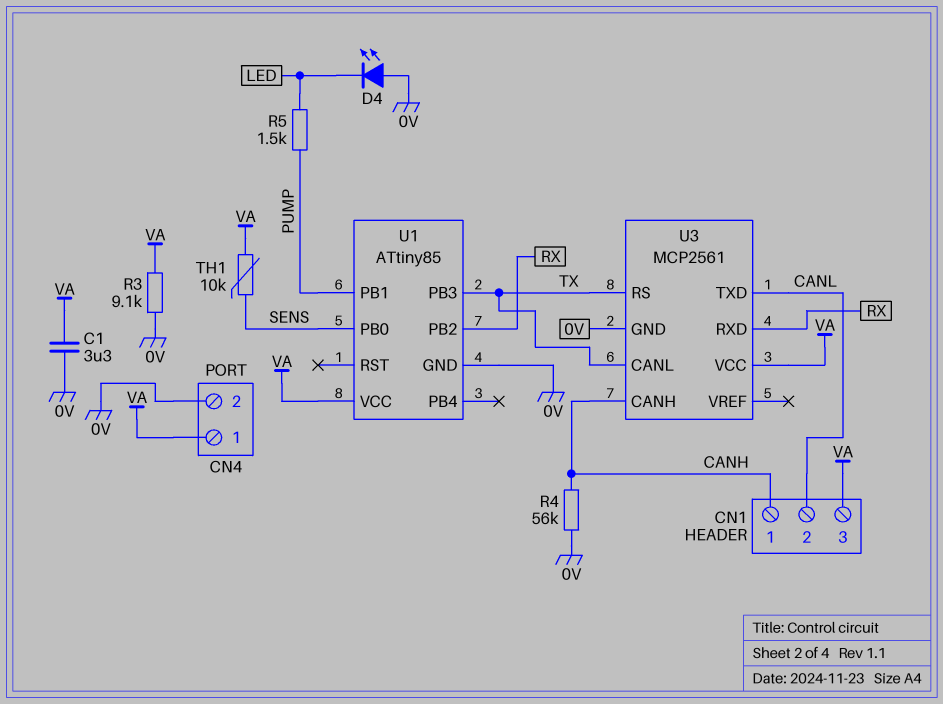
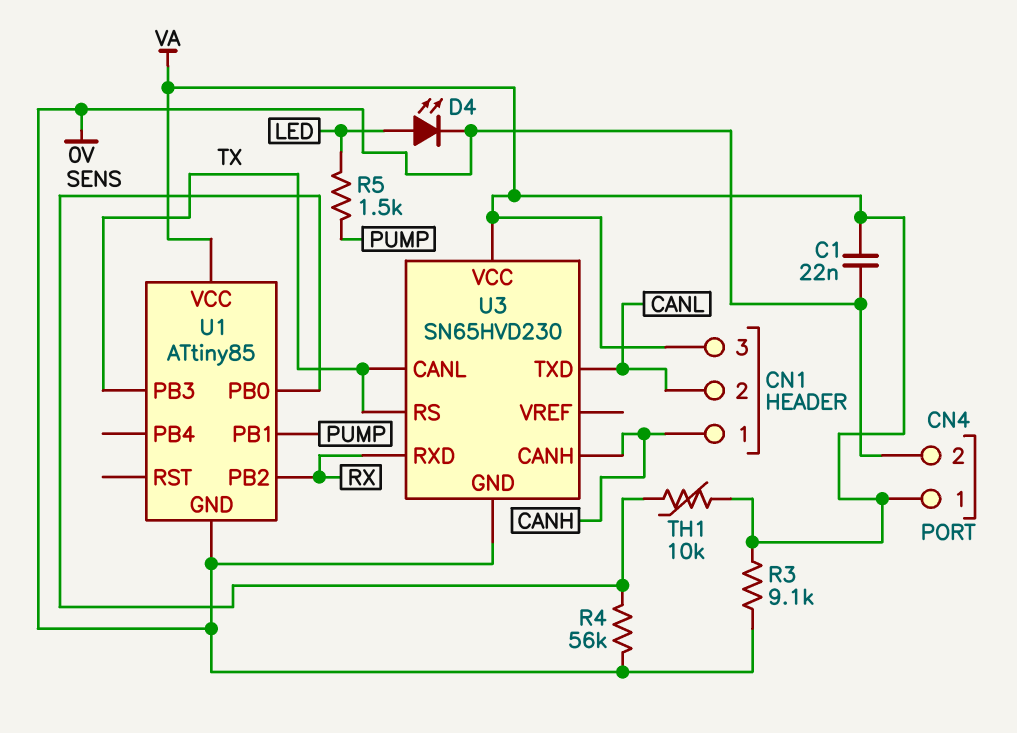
C1: 3.3uF (0V, VA) -> 22nF (0V, VA)
D4: LED (A 0V, K LED) -> LED (A LED, K 0V)
R4: 56k (0V, CANH) -> 56k (0V, SENS)
U3: MCP2561 -> SN65HVD230

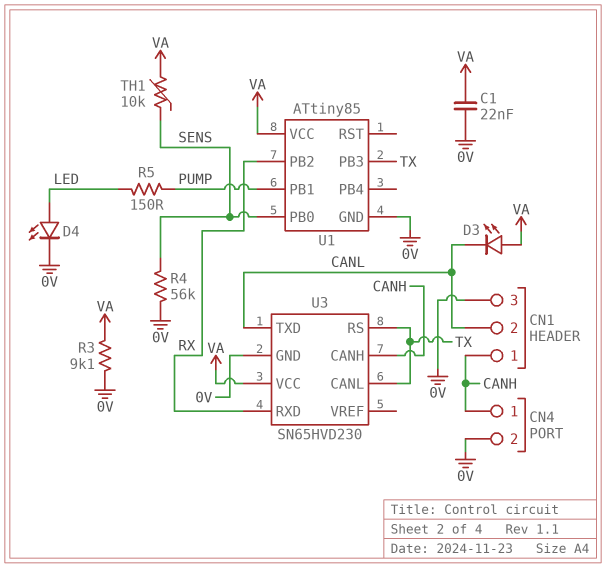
CN1 pin 3: VA -> 0V
CN4 pin 1: VA -> CANH
D3: none -> LED (A VA, K CANL)
R5: 1.5k (LED, PUMP) -> 150 (LED, PUMP)

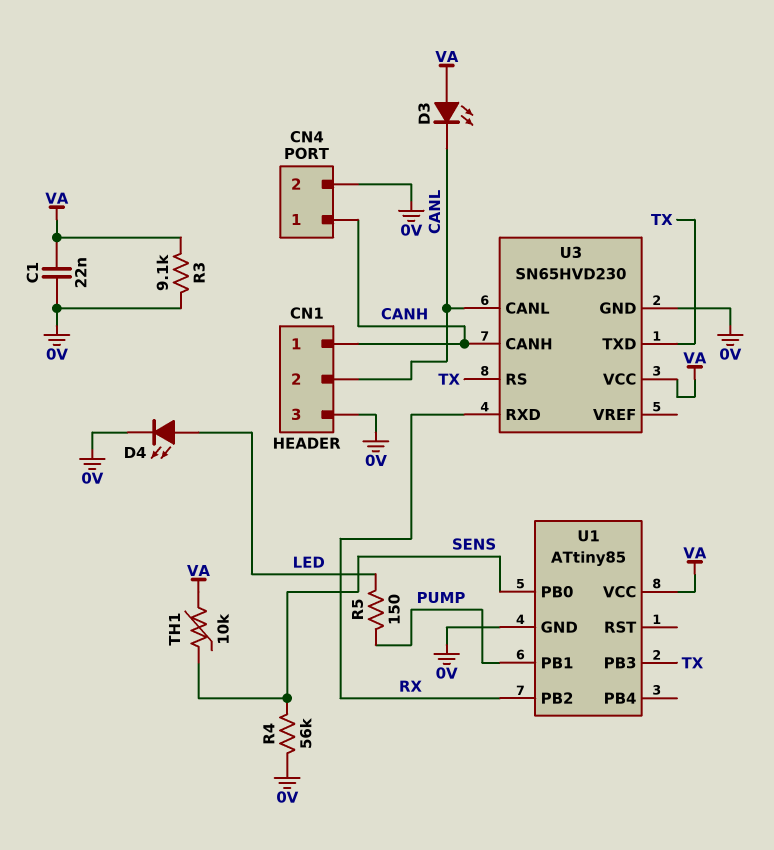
U3 pin CANL: TX -> CANL
U3 pin TXD: CANL -> TX

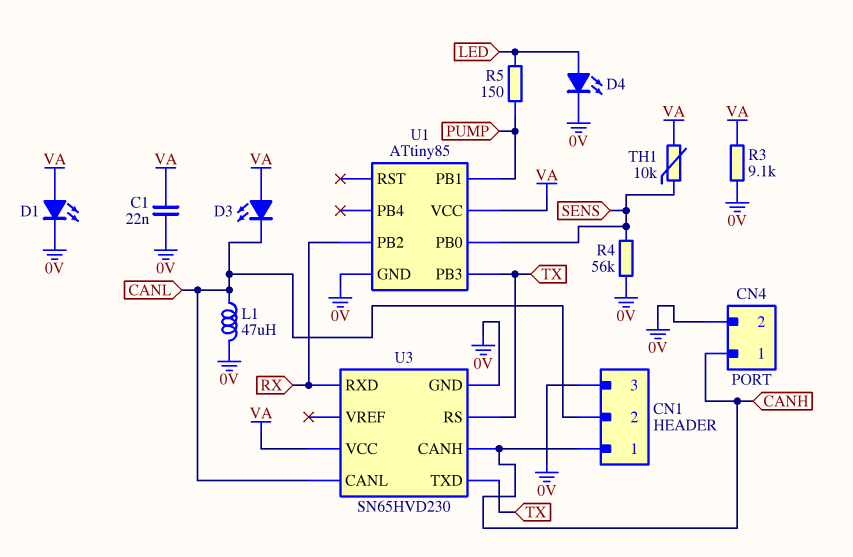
D1: none -> LED (A VA, K 0V)
L1: none -> 47uH (0V, CANL)

